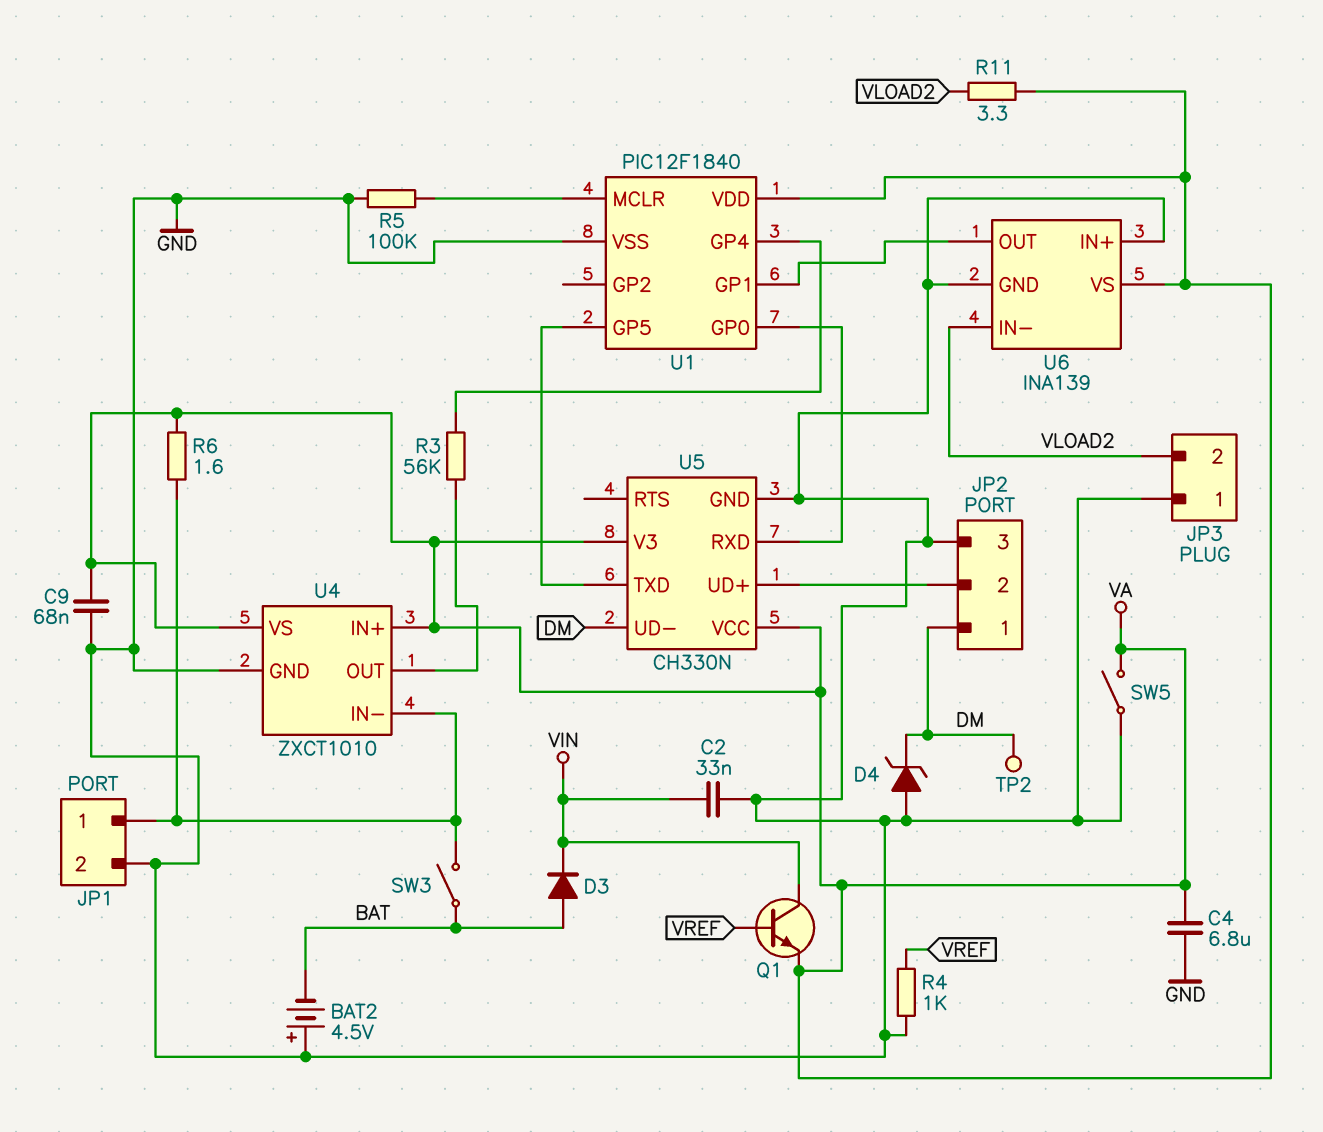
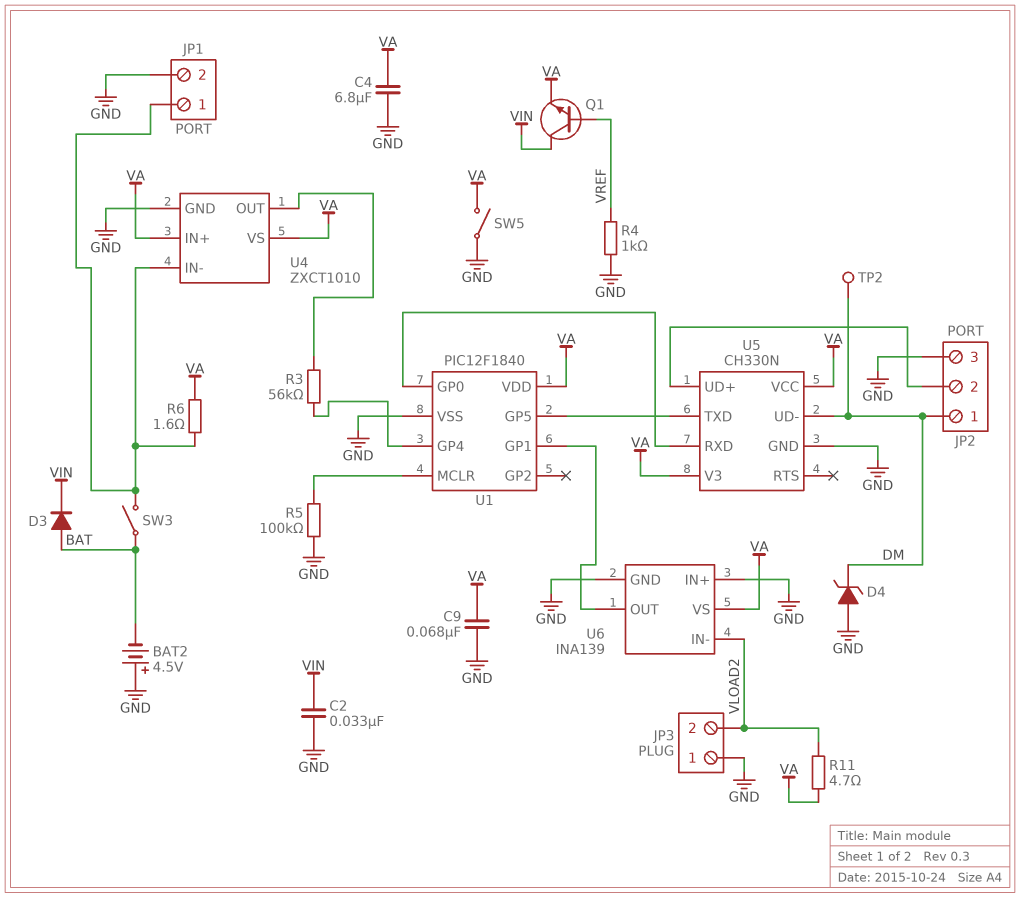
R11: 3.3 (VA, VLOAD2) -> 4.7 (VA, VLOAD2)

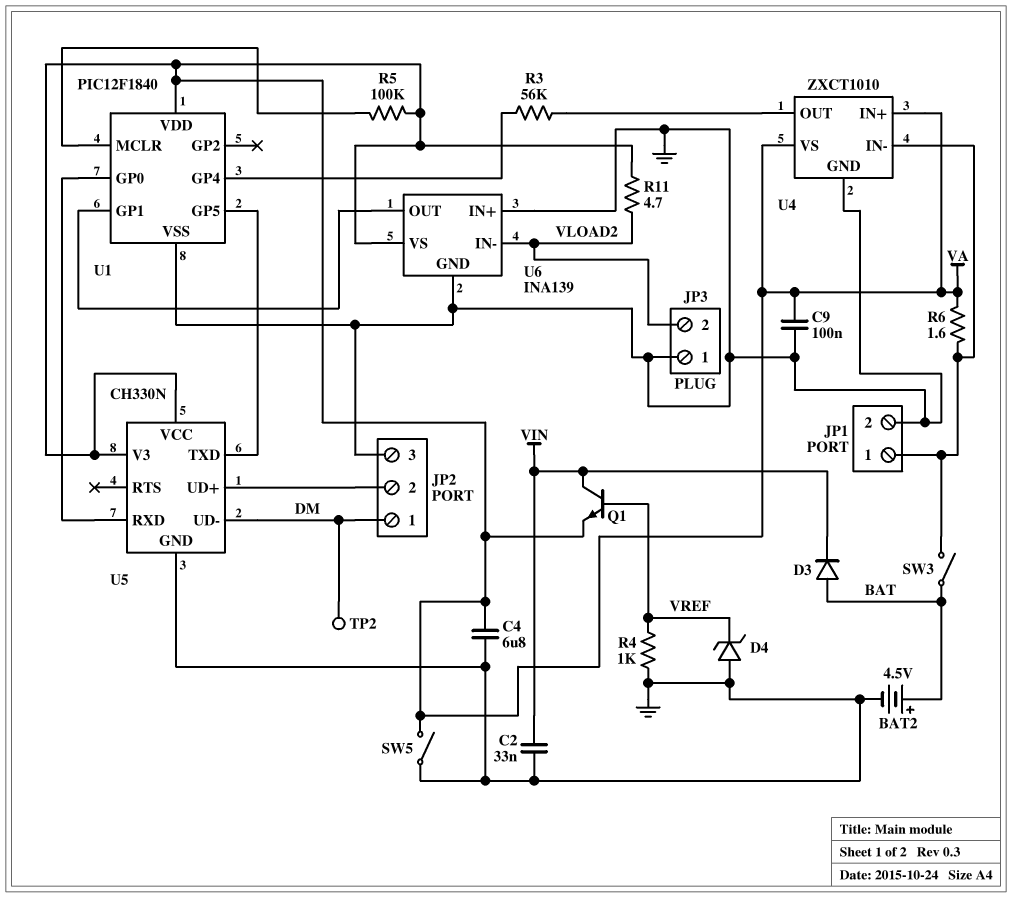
BAT2: 4.5V (plus GND, minus BAT) -> 4.5V (plus BAT, minus GND)
C9: 68nF (GND, VA) -> 100nF (GND, VA)
D4: zener (A GND, K DM) -> zener (A GND, K VREF)
R5: 100k (GND, U1/MCLR) -> 100k (U1/MCLR, VA)

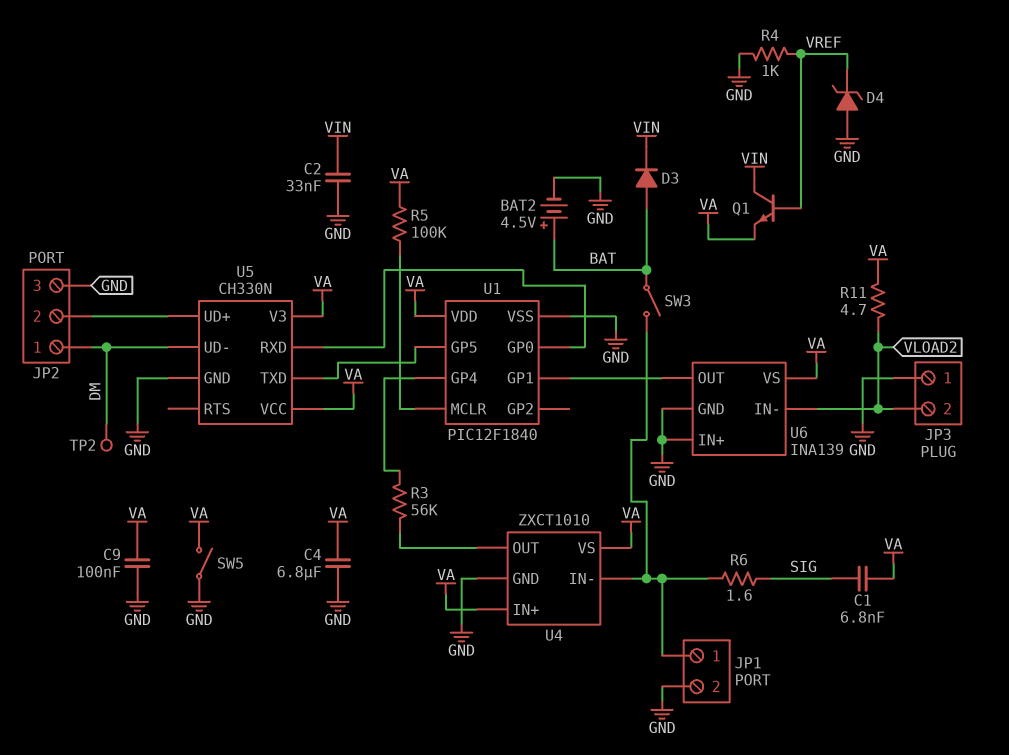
C1: none -> 6.8nF (SIG, VA)
R6: 1.6 (JP1/1, VA) -> 1.6 (JP1/1, SIG)

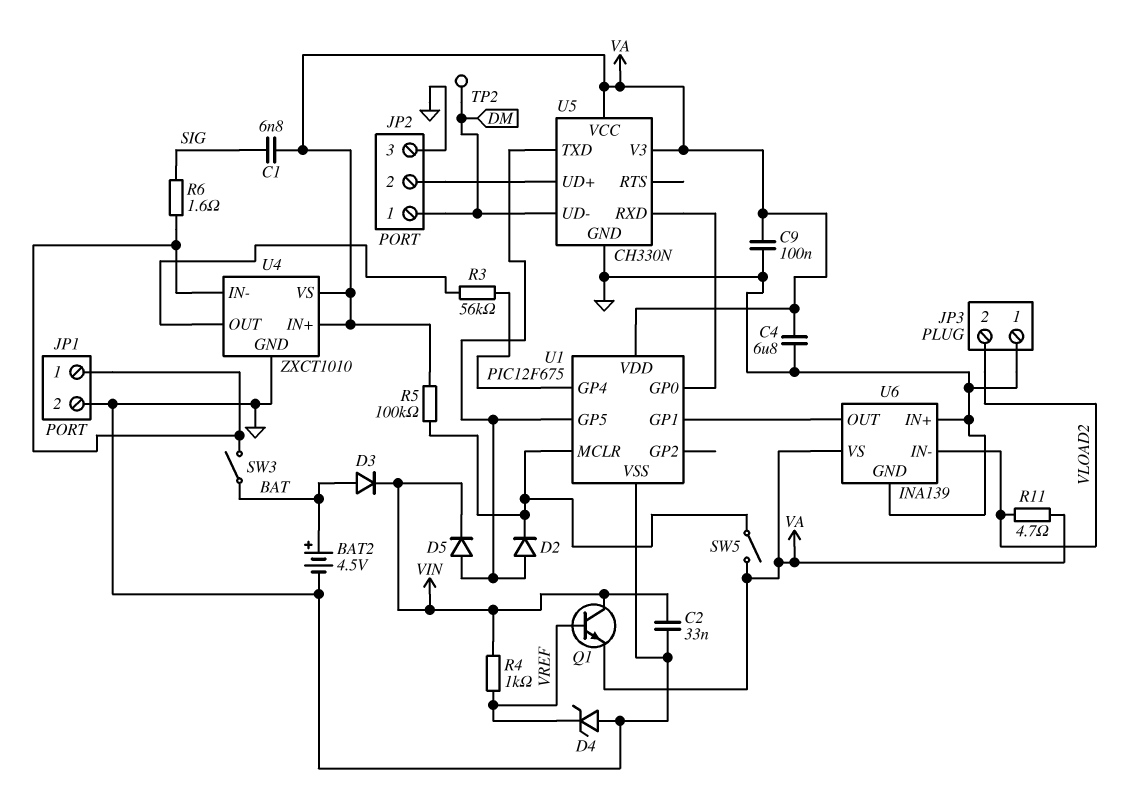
D2: none -> diode (A U1/GP5, K U1/MCLR)
D5: none -> diode (A U1/GP5, K VIN)
R4: 1k (GND, VREF) -> 1k (VIN, VREF)
SW5: switch (GND, VA) -> switch (U1/MCLR, VA)
U1: PIC12F1840 -> PIC12F675

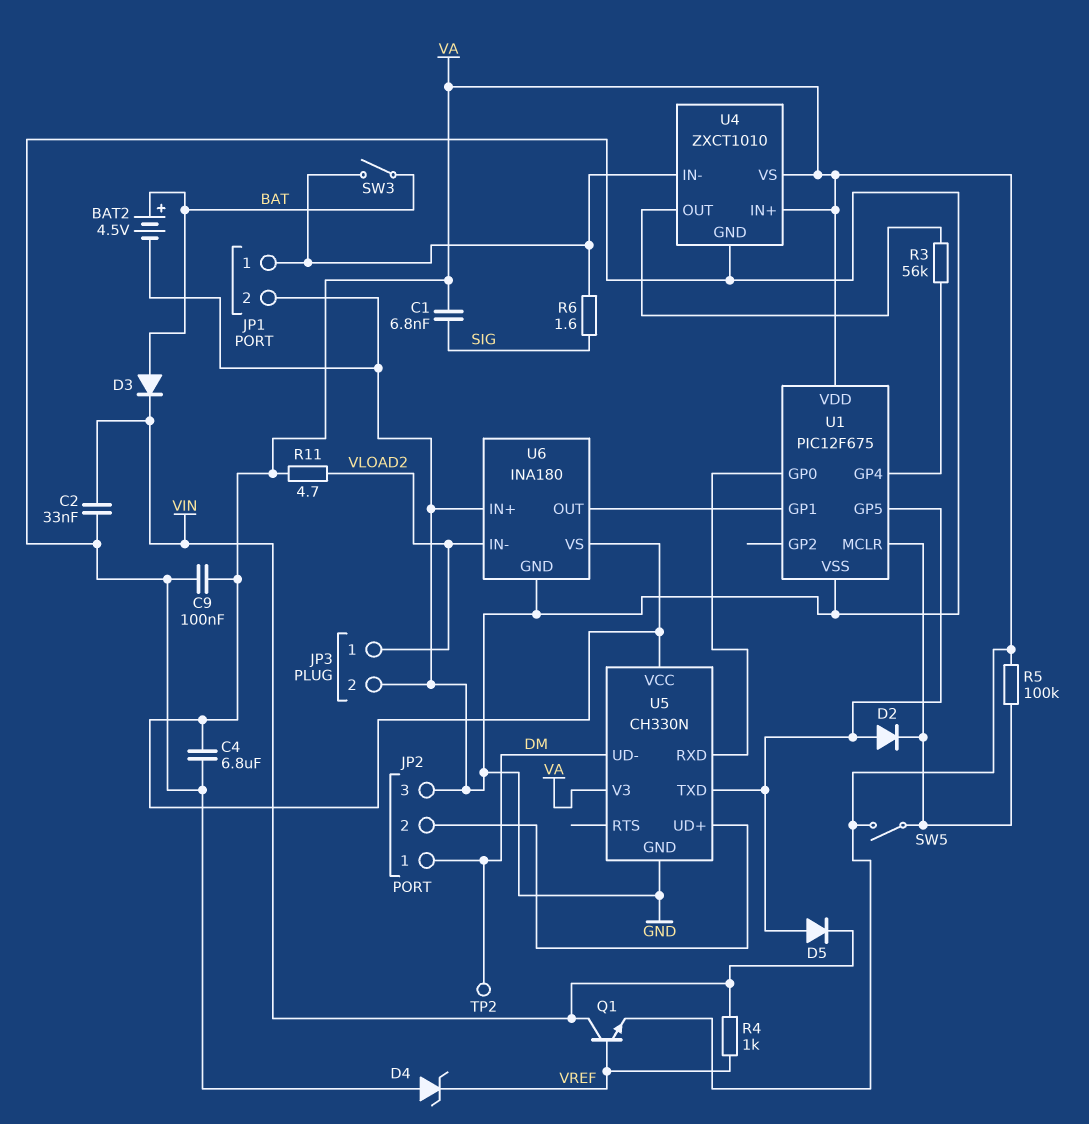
JP3 pin 1: GND -> VLOAD2
JP3 pin 2: VLOAD2 -> GND
U6: INA139 -> INA180

